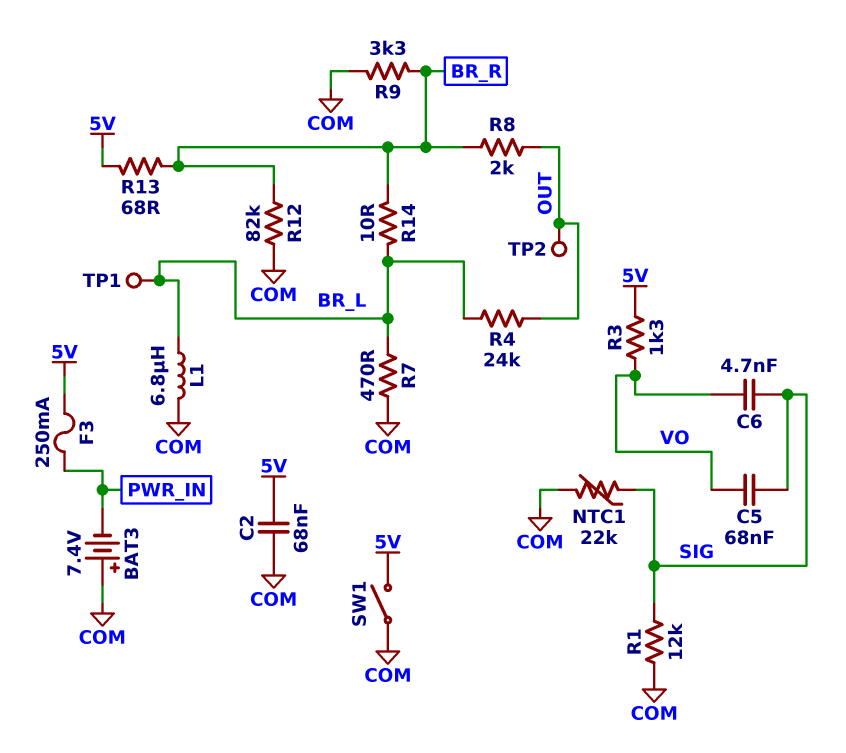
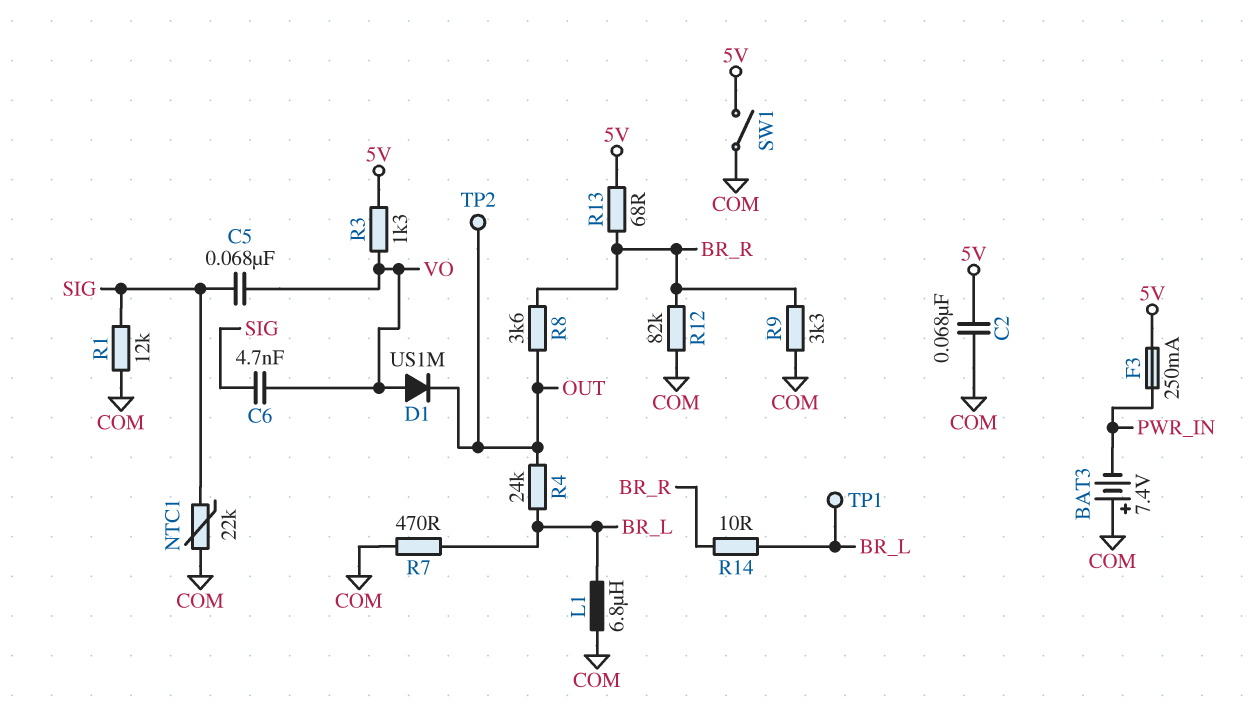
D1: none -> diode US1M (A VO, K OUT)
R8: 2k (BR_R, OUT) -> 3.6k (BR_R, OUT)

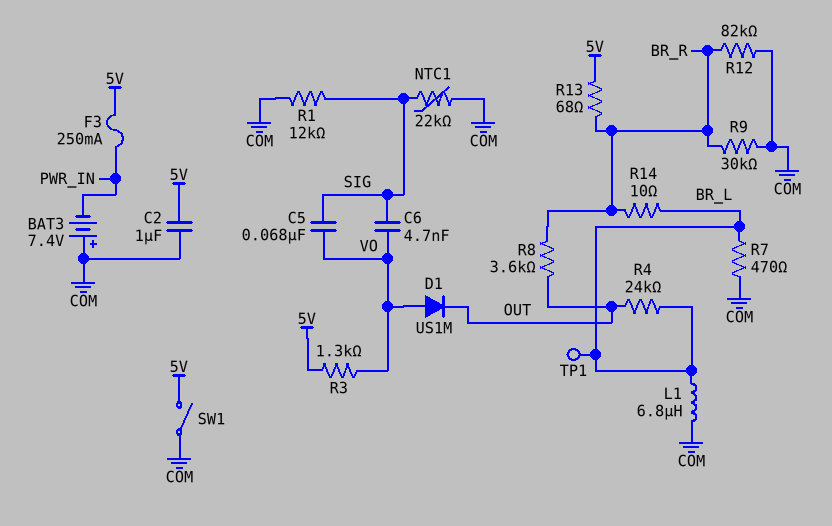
C2: 68nF (5V, COM) -> 1uF (5V, COM)
R9: 3.3k (BR_R, COM) -> 30k (BR_R, COM)
TP2: test point (OUT) -> none

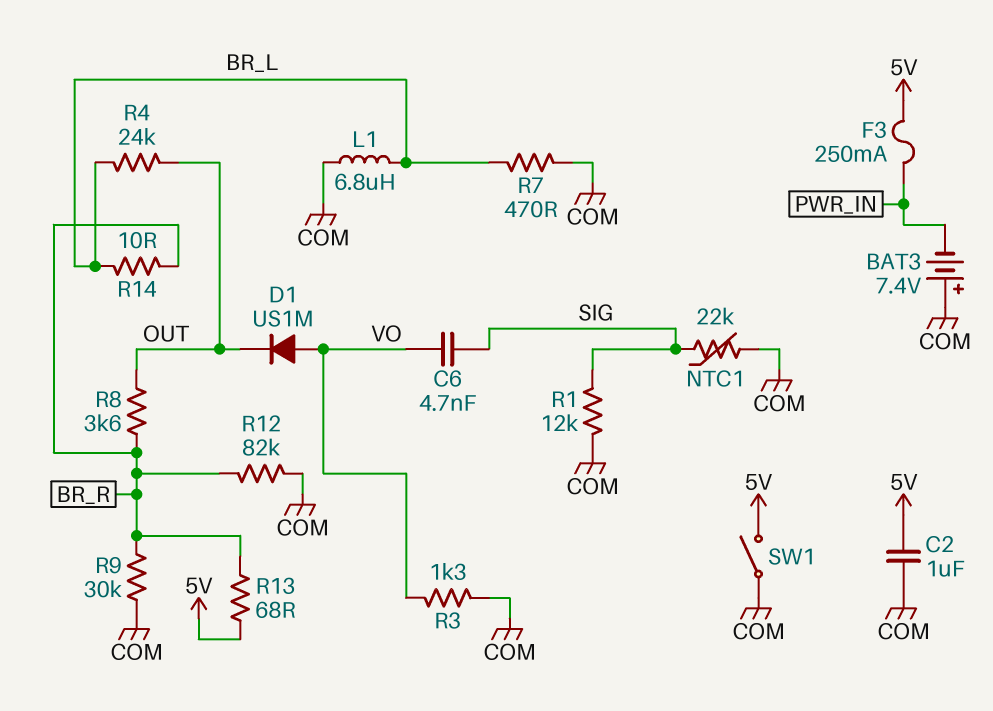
C5: 68nF (SIG, VO) -> none
R3: 1.3k (5V, VO) -> 1.3k (COM, VO)
TP1: test point (BR_L) -> none

